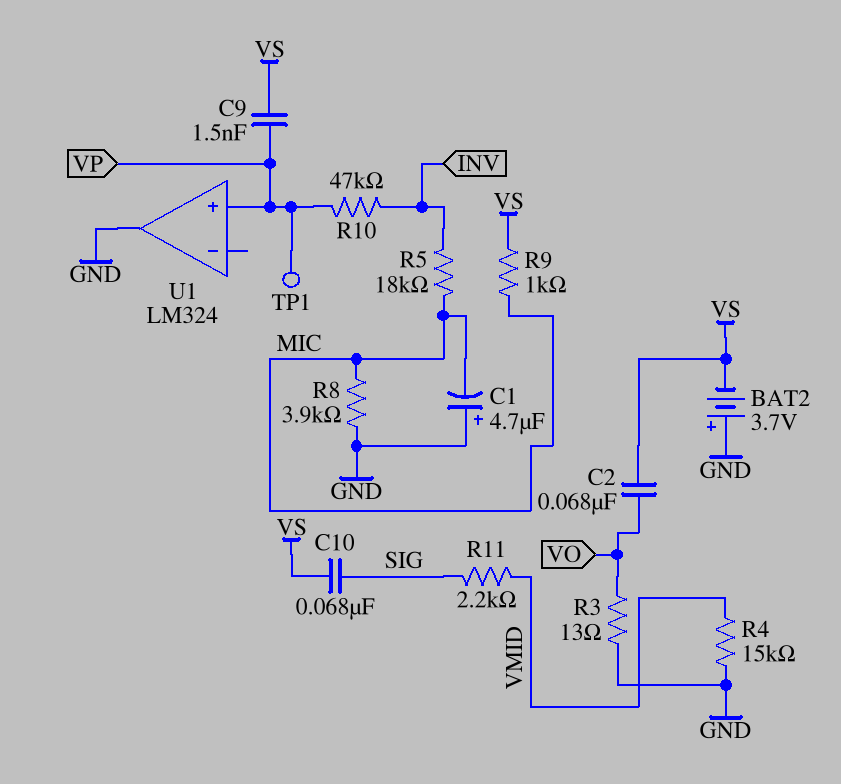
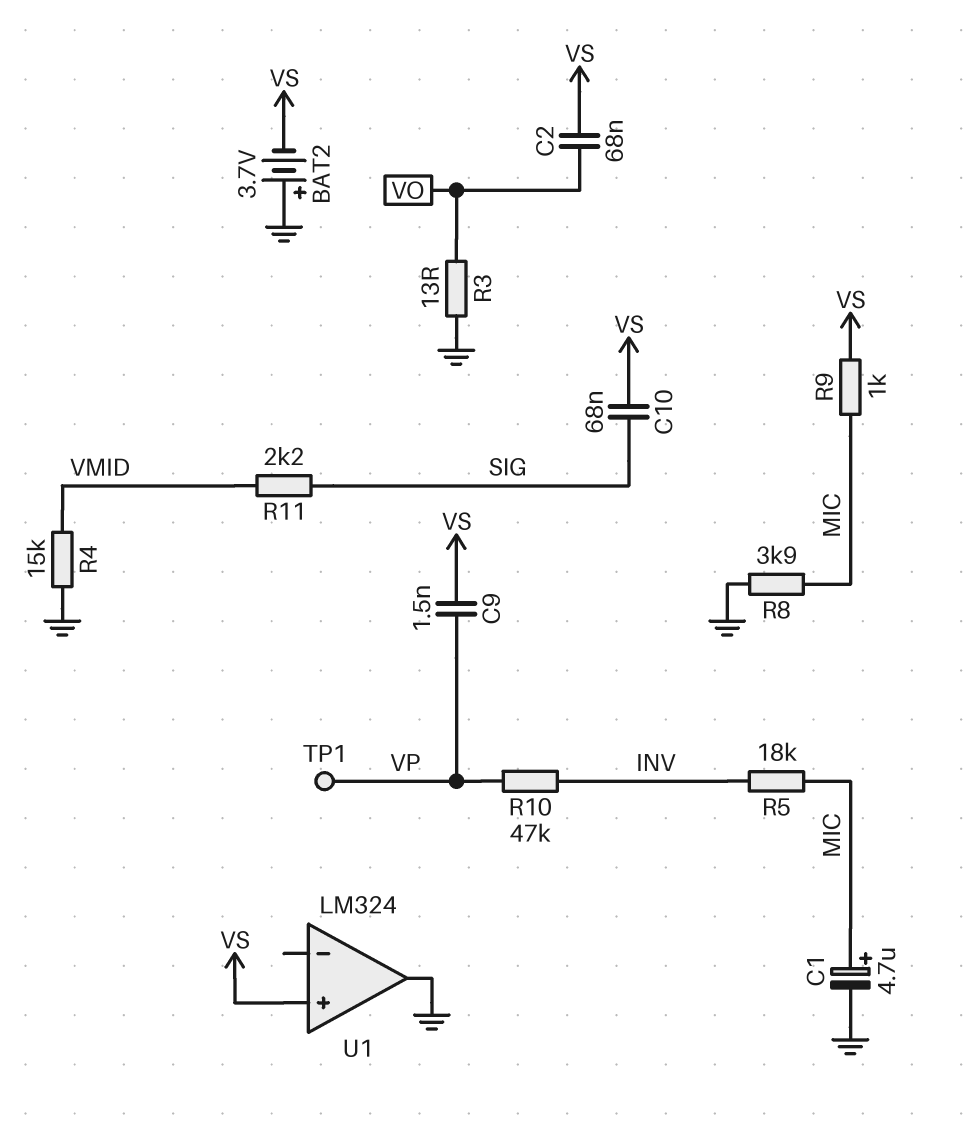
C1: 4.7uF (plus GND, minus MIC) -> 4.7uF (plus MIC, minus GND)
U1 pin in+: VP -> VS

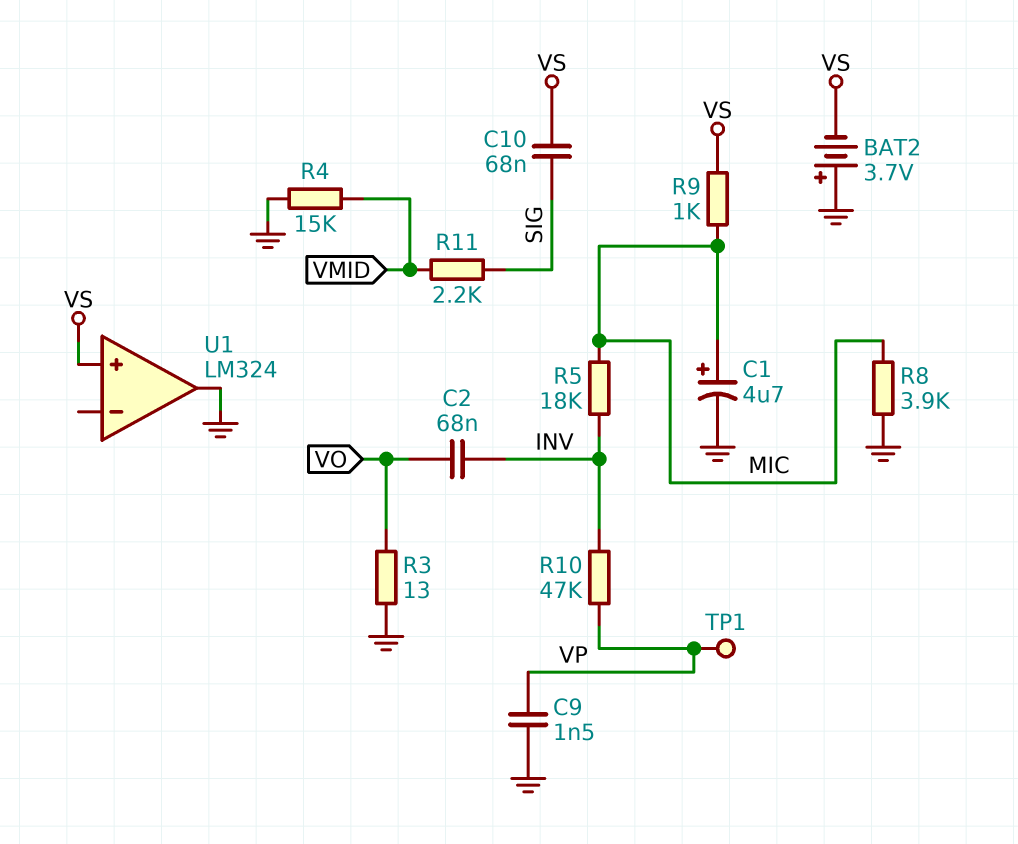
C2: 68nF (VO, VS) -> 68nF (INV, VO)
C9: 1.5nF (VP, VS) -> 1.5nF (GND, VP)

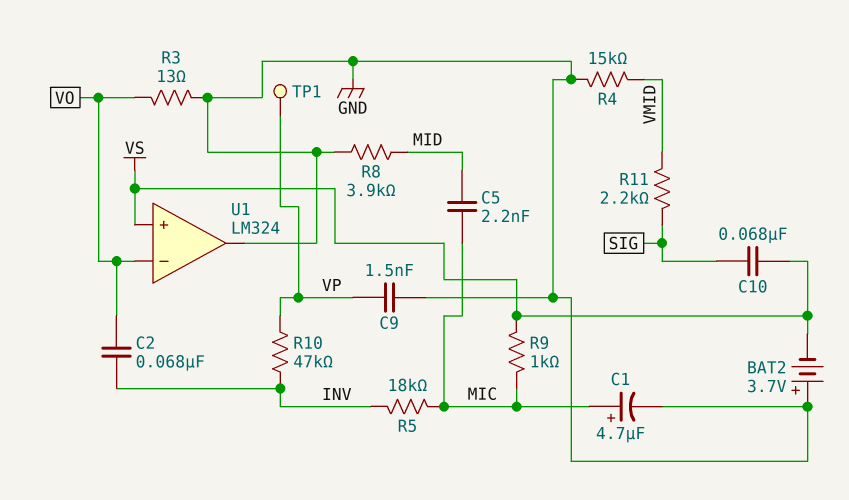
C5: none -> 2.2nF (MIC, MID)
R8: 3.9k (GND, MIC) -> 3.9k (GND, MID)
U1 pin in-: none -> VO

